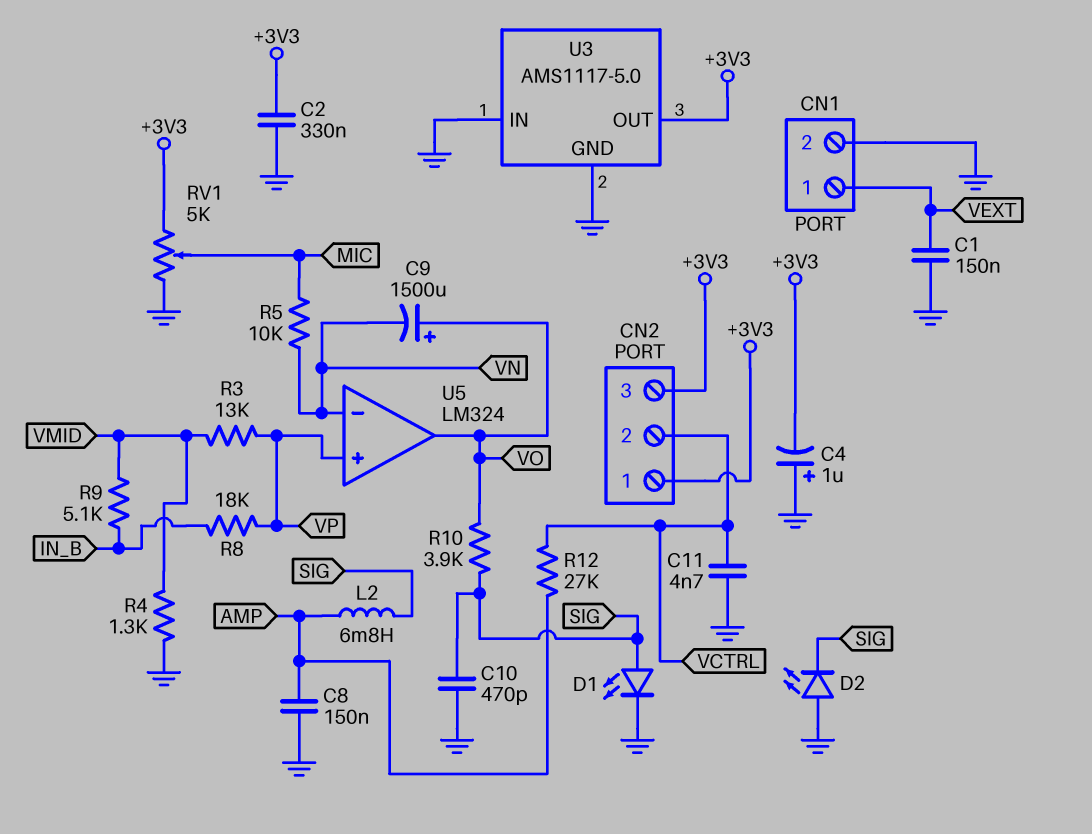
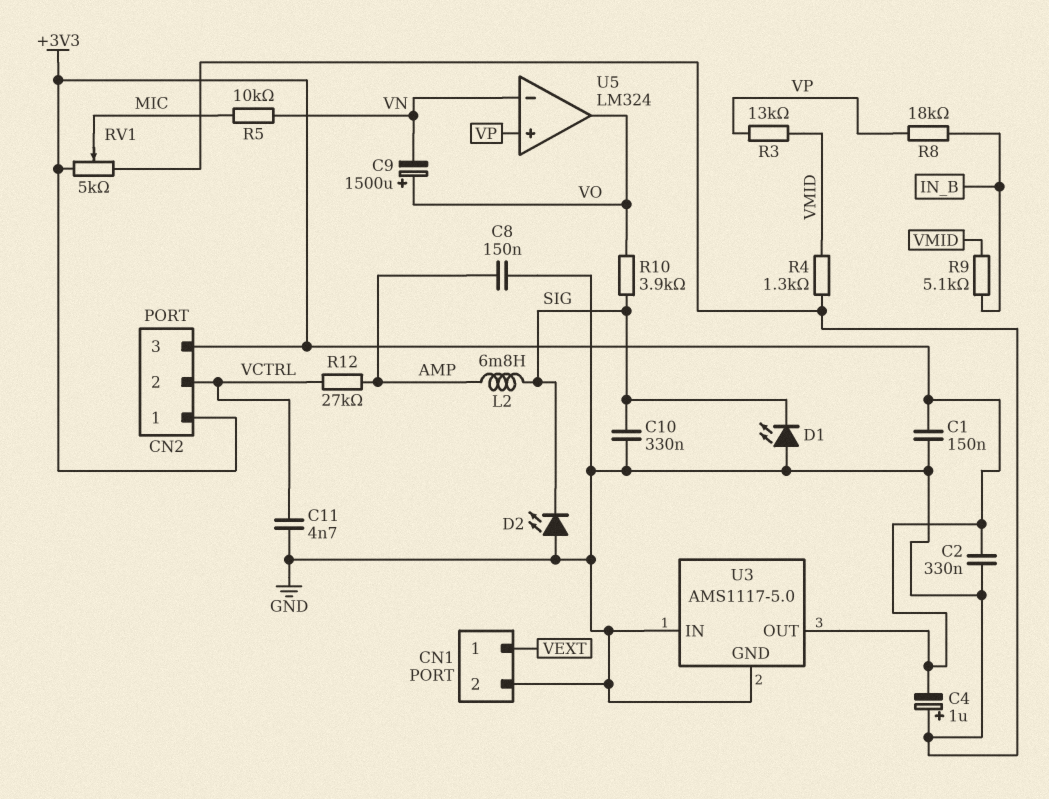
C1: 150nF (GND, VEXT) -> 150nF (+3V3, GND)
C10: 470pF (GND, SIG) -> 330nF (GND, SIG)
D1: LED (A SIG, K GND) -> LED (A GND, K SIG)

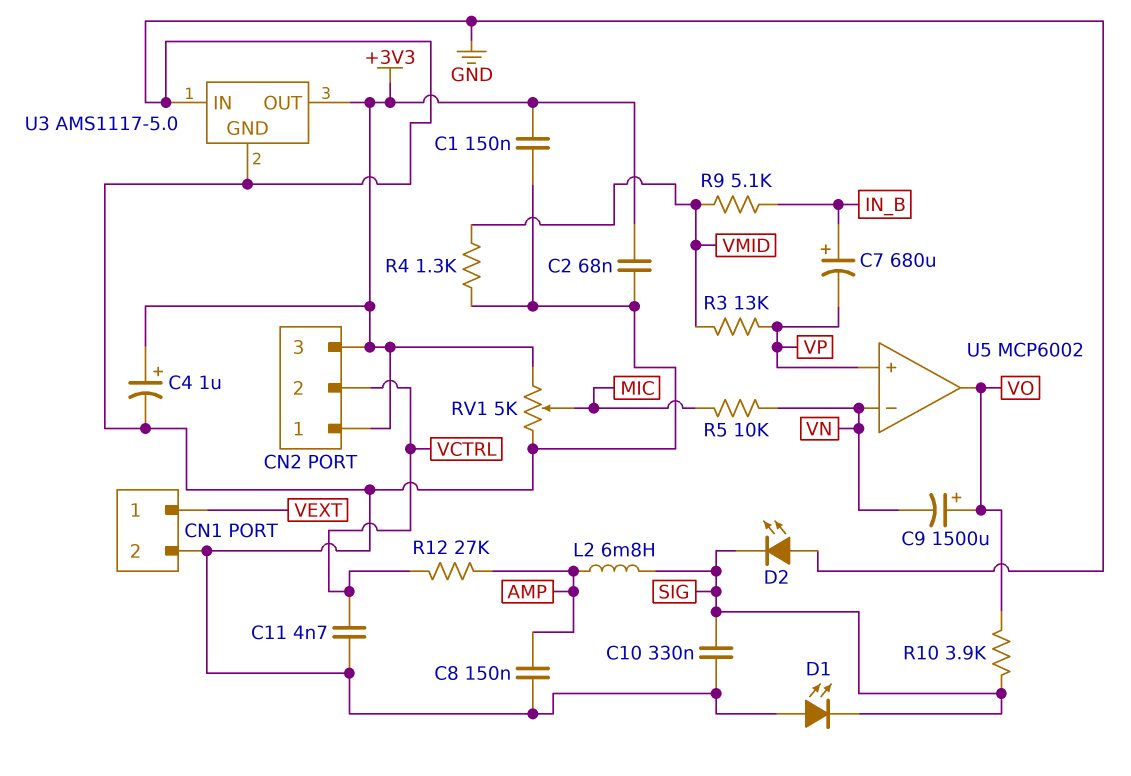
C2: 330nF (+3V3, GND) -> 68nF (+3V3, GND)
C4: 1uF (plus GND, minus +3V3) -> 1uF (plus +3V3, minus GND)
C7: none -> 680uF (plus IN_B, minus VP)
R8: 18k (IN_B, VP) -> none
U5: LM324 -> MCP6002

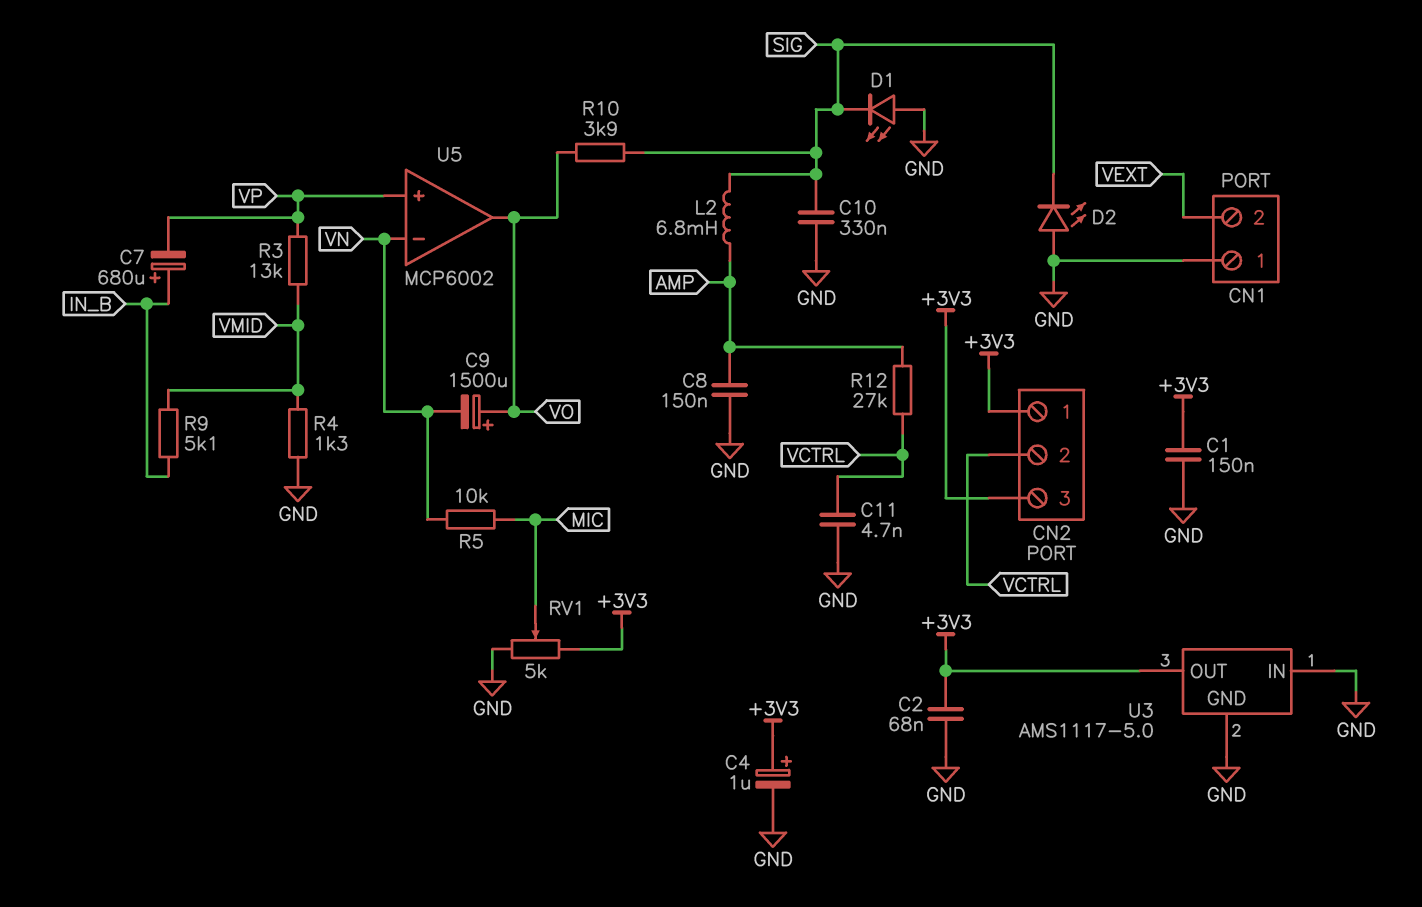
CN1 pin 1: VEXT -> GND
CN1 pin 2: GND -> VEXT

